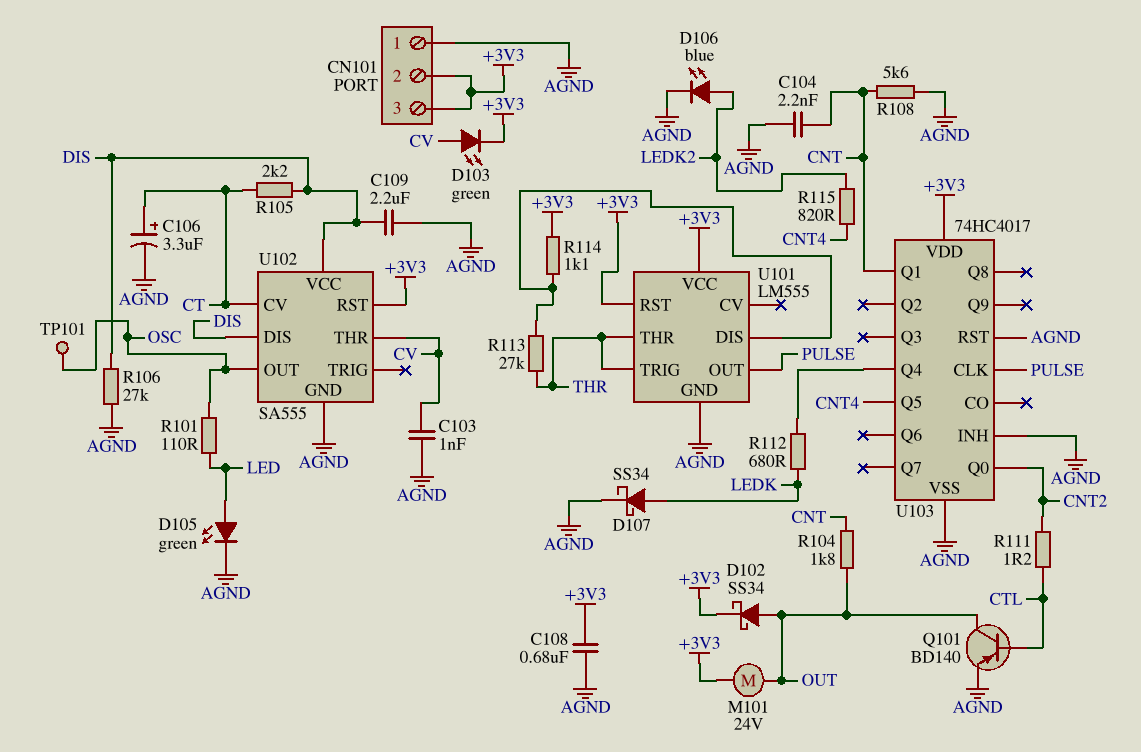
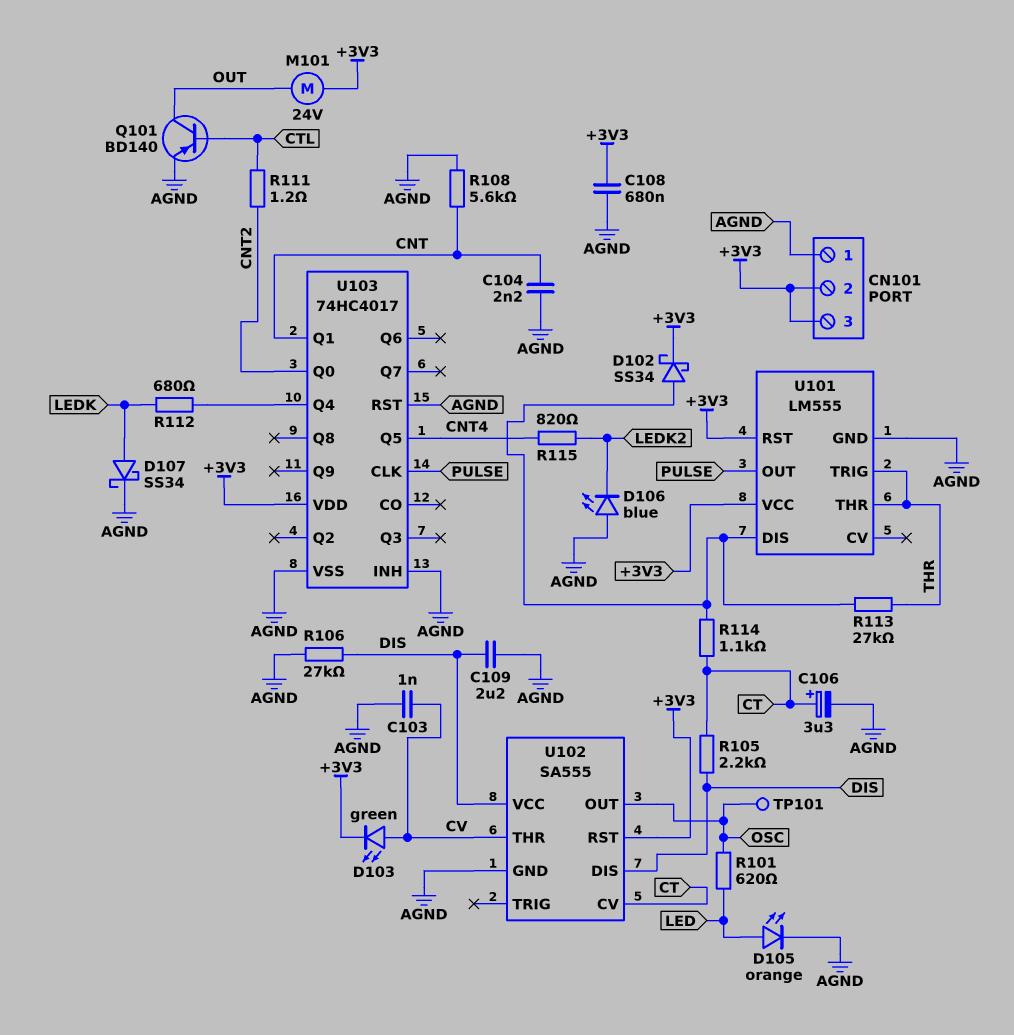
D102: schottky SS34 (A OUT, K +3V3) -> schottky SS34 (A U101/DIS, K +3V3)
D105: LED green (A LED, K AGND) -> LED orange (A LED, K AGND)
D106: LED blue (A LEDK2, K AGND) -> LED blue (A AGND, K LEDK2)
R101: 110 (LED, OSC) -> 620 (LED, OSC)
R104: 1.8k (CNT, OUT) -> none
R114: 1.1k (+3V3, U101/DIS) -> 1.1k (CT, U101/DIS)

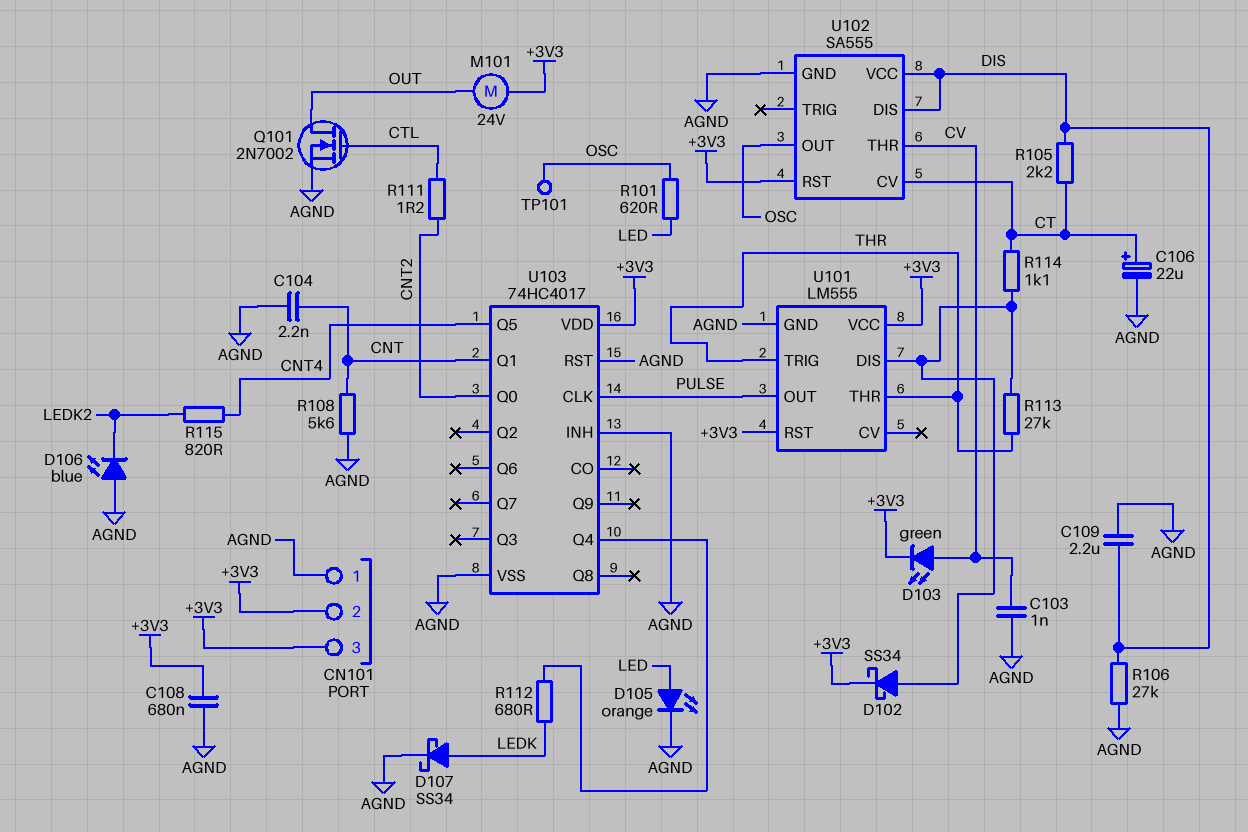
C106: 3.3uF (plus CT, minus AGND) -> 22uF (plus CT, minus AGND)
Q101: PNP BD140 (B CTL, C OUT, E AGND) -> NMOS 2N7002 (G CTL, D OUT, S AGND)

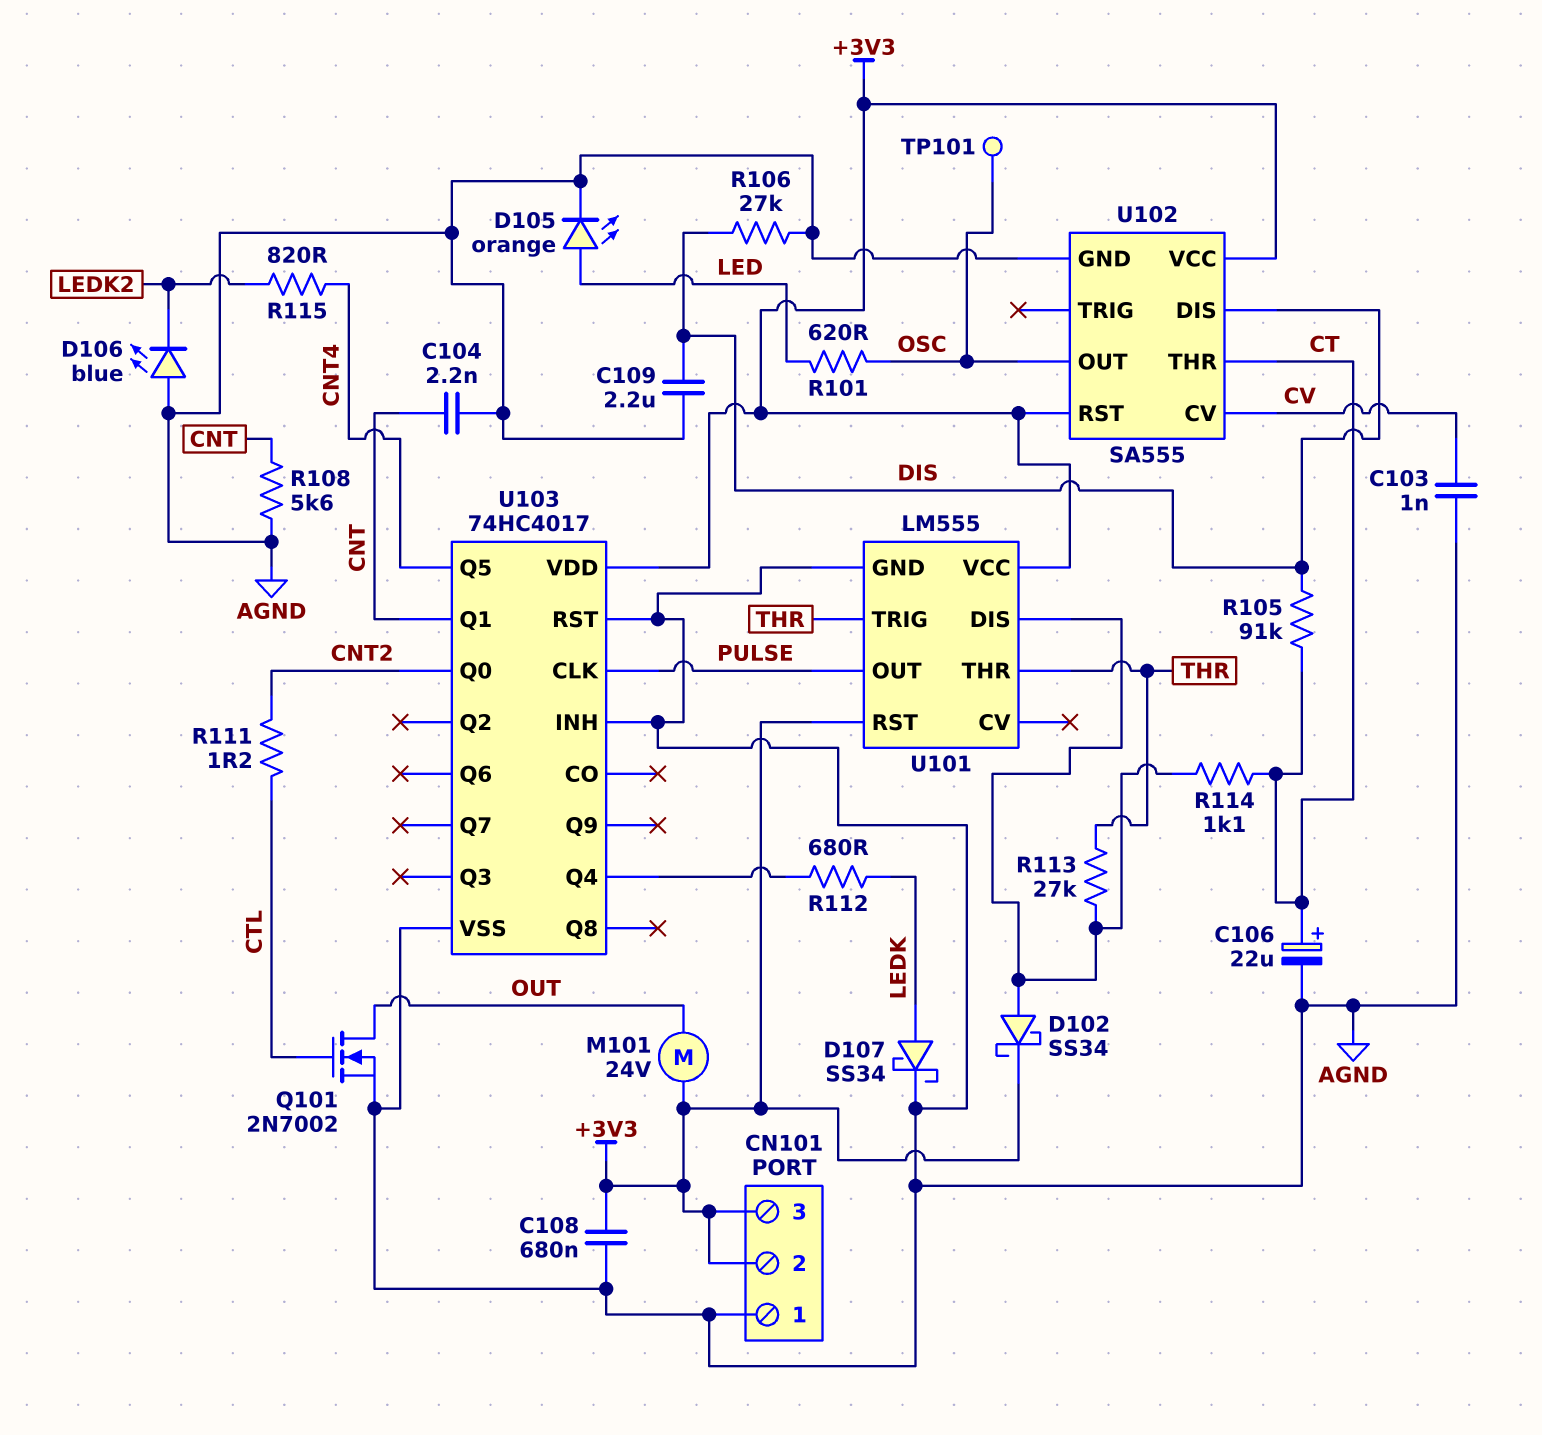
D103: LED green (A CV, K +3V3) -> none
R105: 2.2k (CT, DIS) -> 91k (CT, DIS)
U102 pin CV: CT -> CV
U102 pin THR: CV -> CT
U102 pin VCC: DIS -> +3V3

